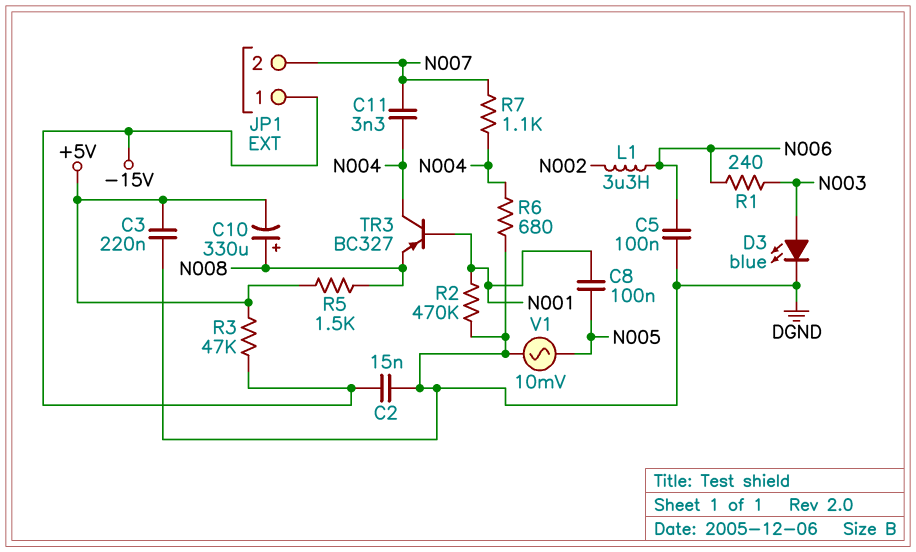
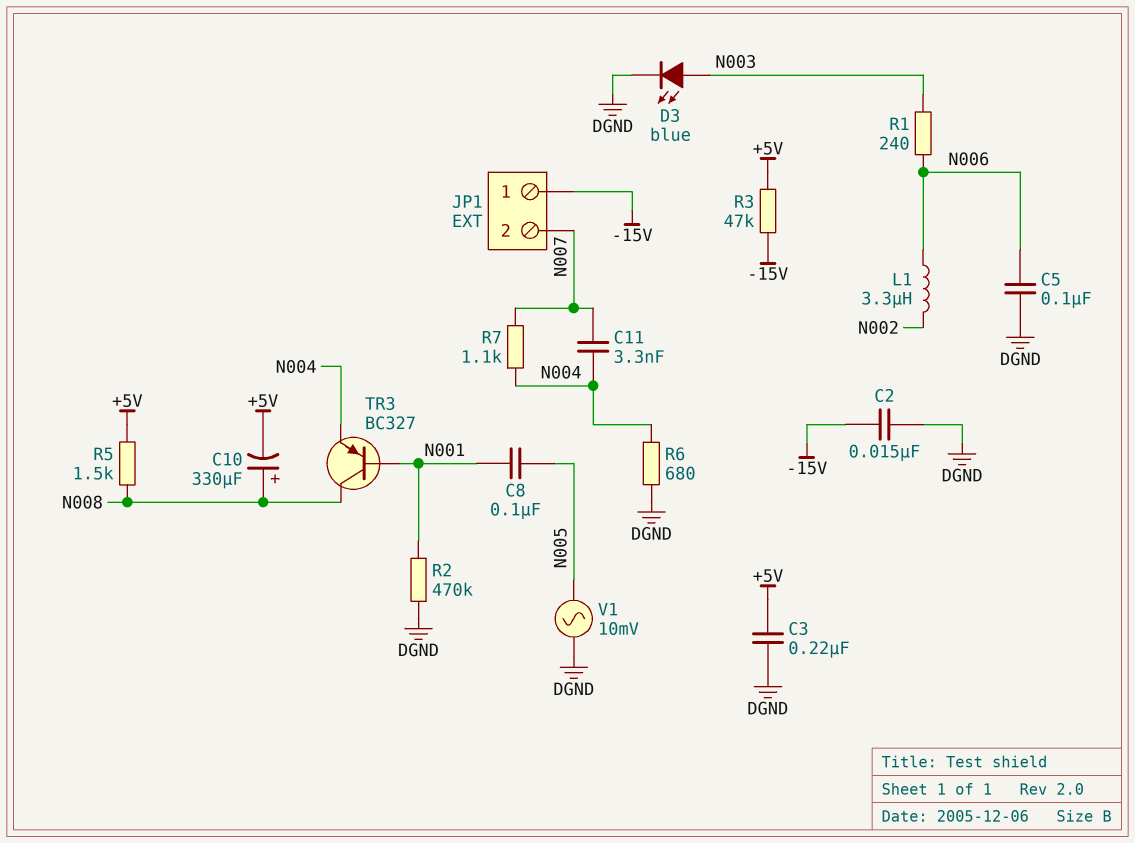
TR3: PNP BC327 (B N001, C N004, E N008) -> PNP BC327 (B N001, C N008, E N004)

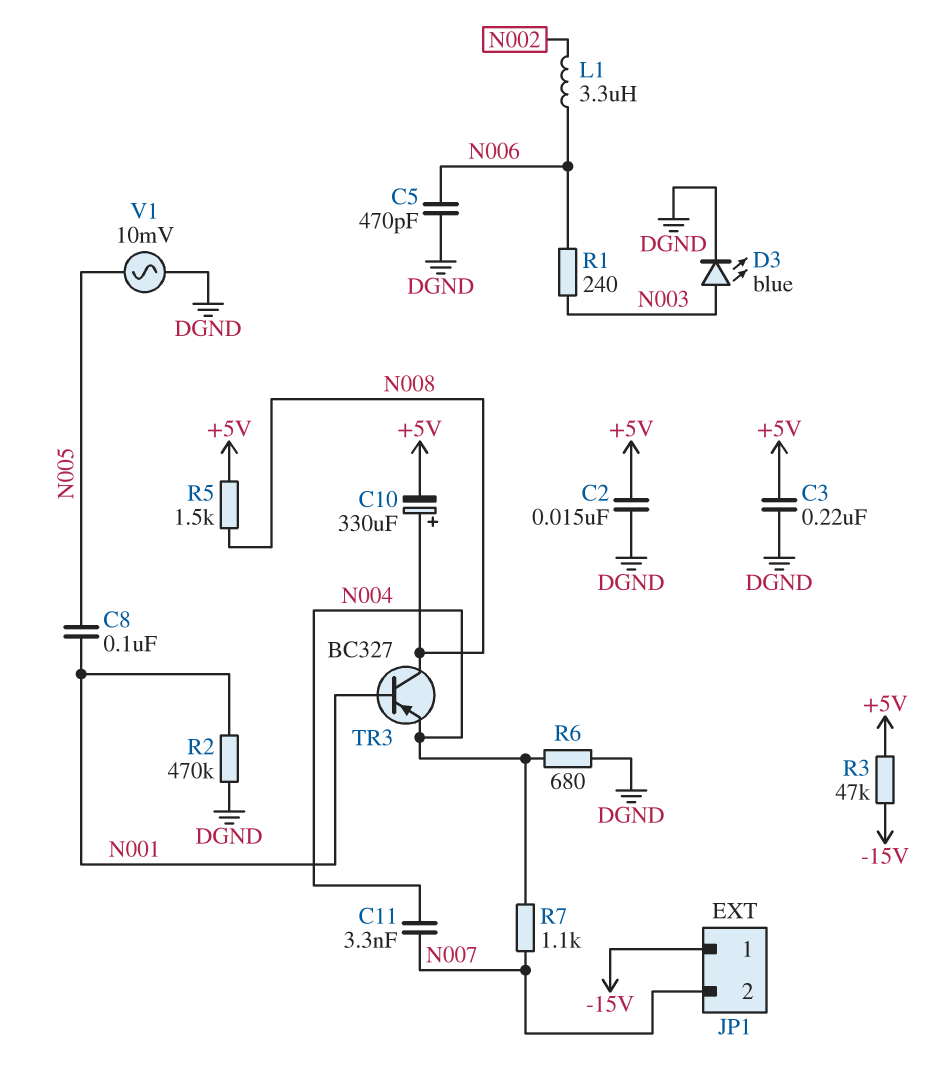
C2: 15nF (-15V, DGND) -> 15nF (+5V, DGND)
C5: 100nF (DGND, N006) -> 470pF (DGND, N006)

